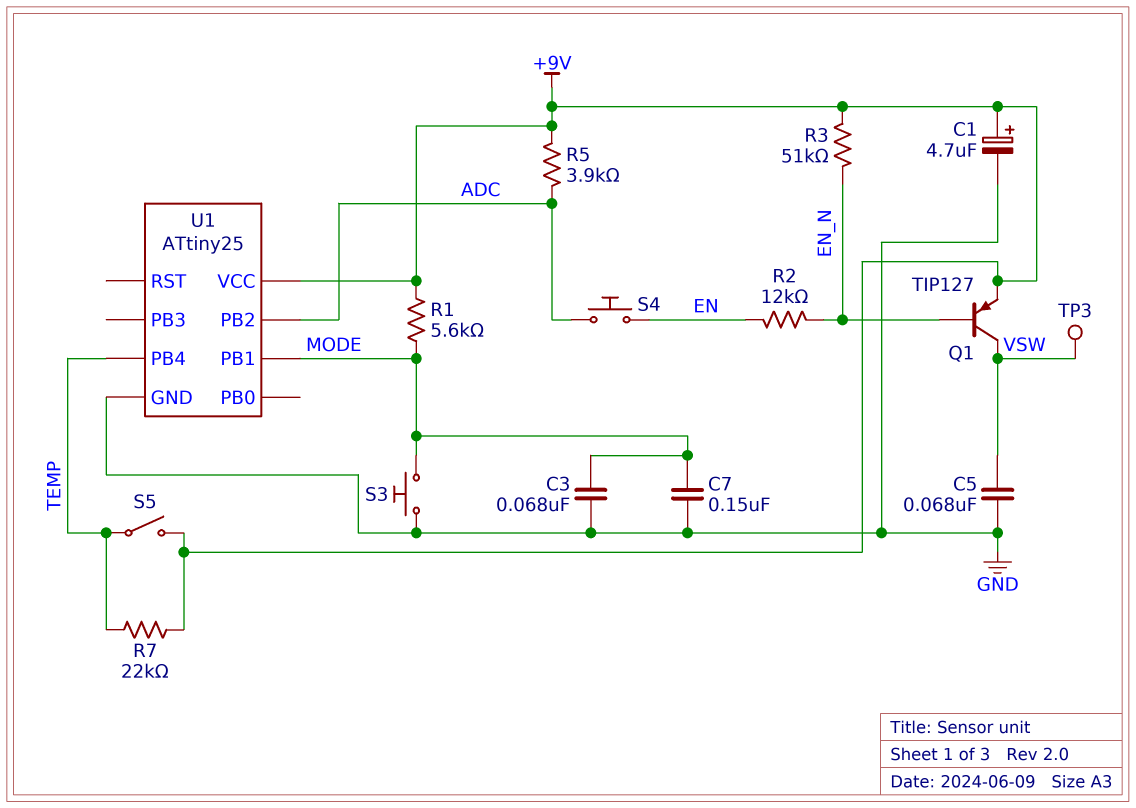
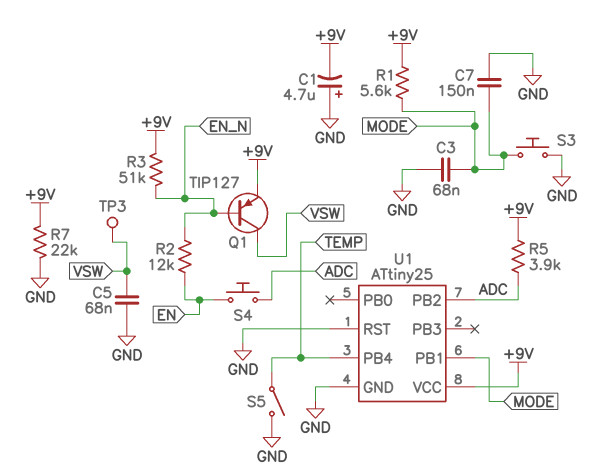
C1: 4.7uF (plus +9V, minus GND) -> 4.7uF (plus GND, minus +9V)
R7: 22k (+9V, TEMP) -> 22k (+9V, GND)
S5: switch (+9V, TEMP) -> switch (GND, TEMP)
U1 pin RST: none -> GND

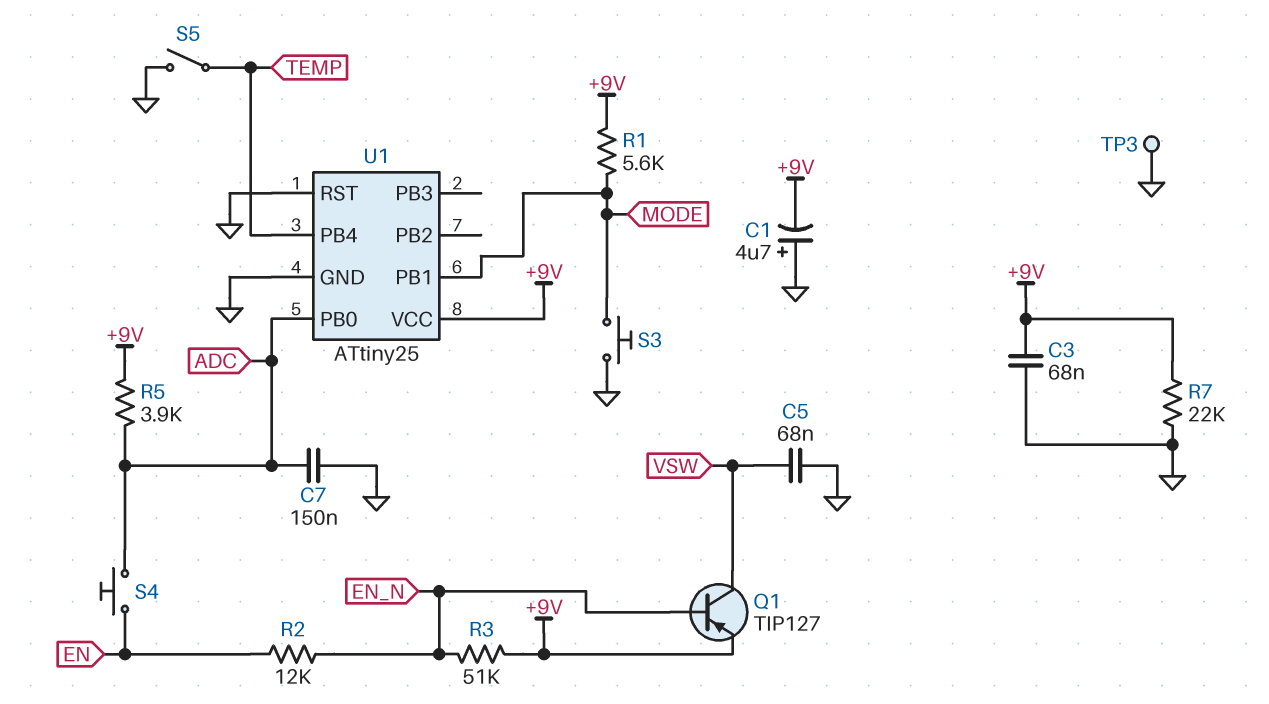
C3: 68nF (GND, MODE) -> 68nF (+9V, GND)
C7: 150nF (GND, MODE) -> 150nF (ADC, GND)
TP3: test point (VSW) -> test point (GND)
U1 pin PB0: none -> ADC
U1 pin PB2: ADC -> none

